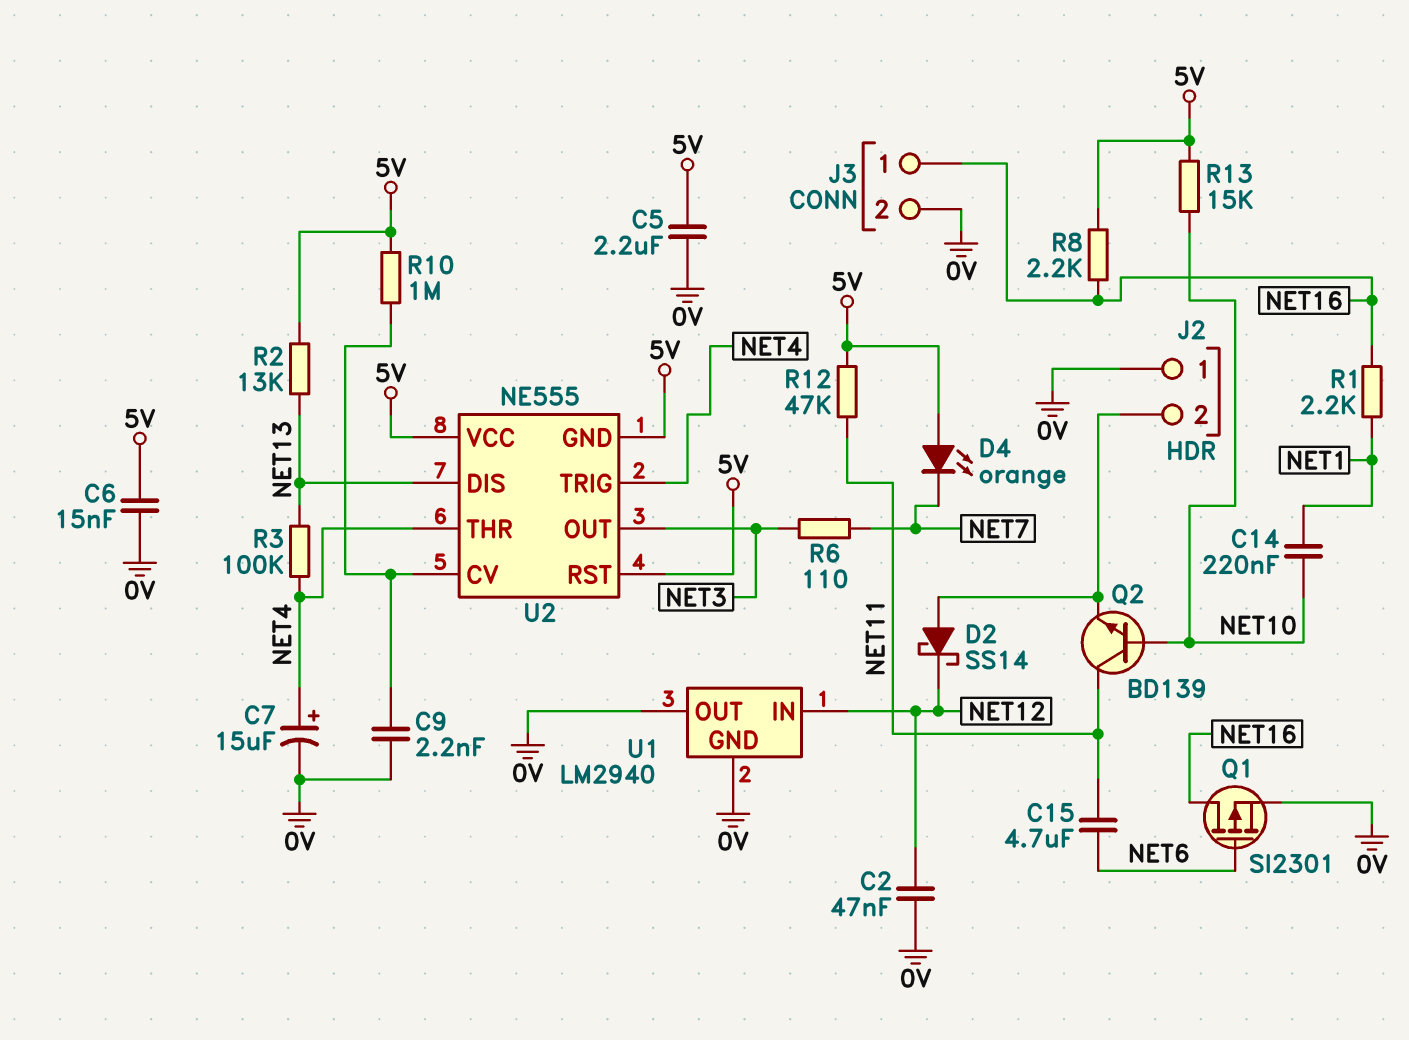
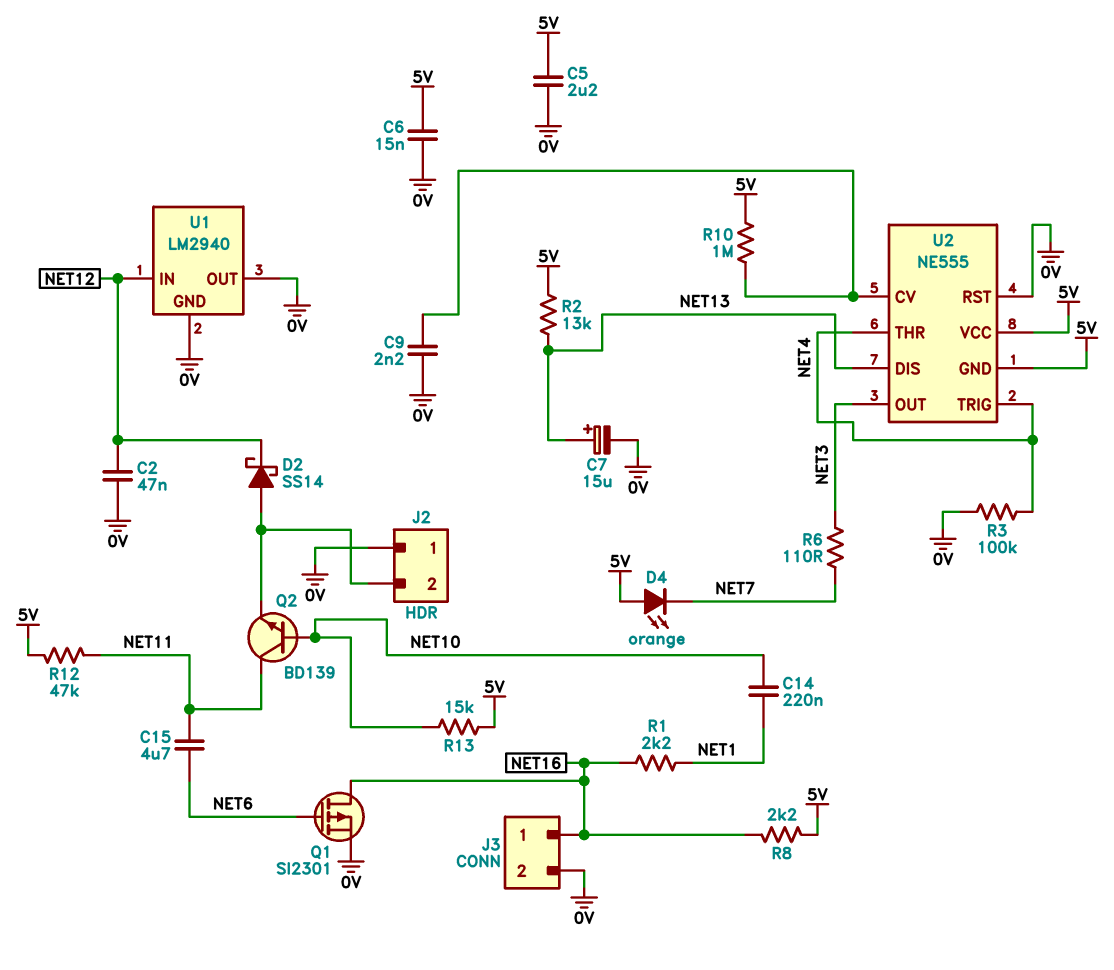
C7: 15uF (plus NET4, minus 0V) -> 15uF (plus NET13, minus 0V)
R3: 100k (NET4, NET13) -> 100k (0V, NET4)
U2 pin RST: 5V -> 0V

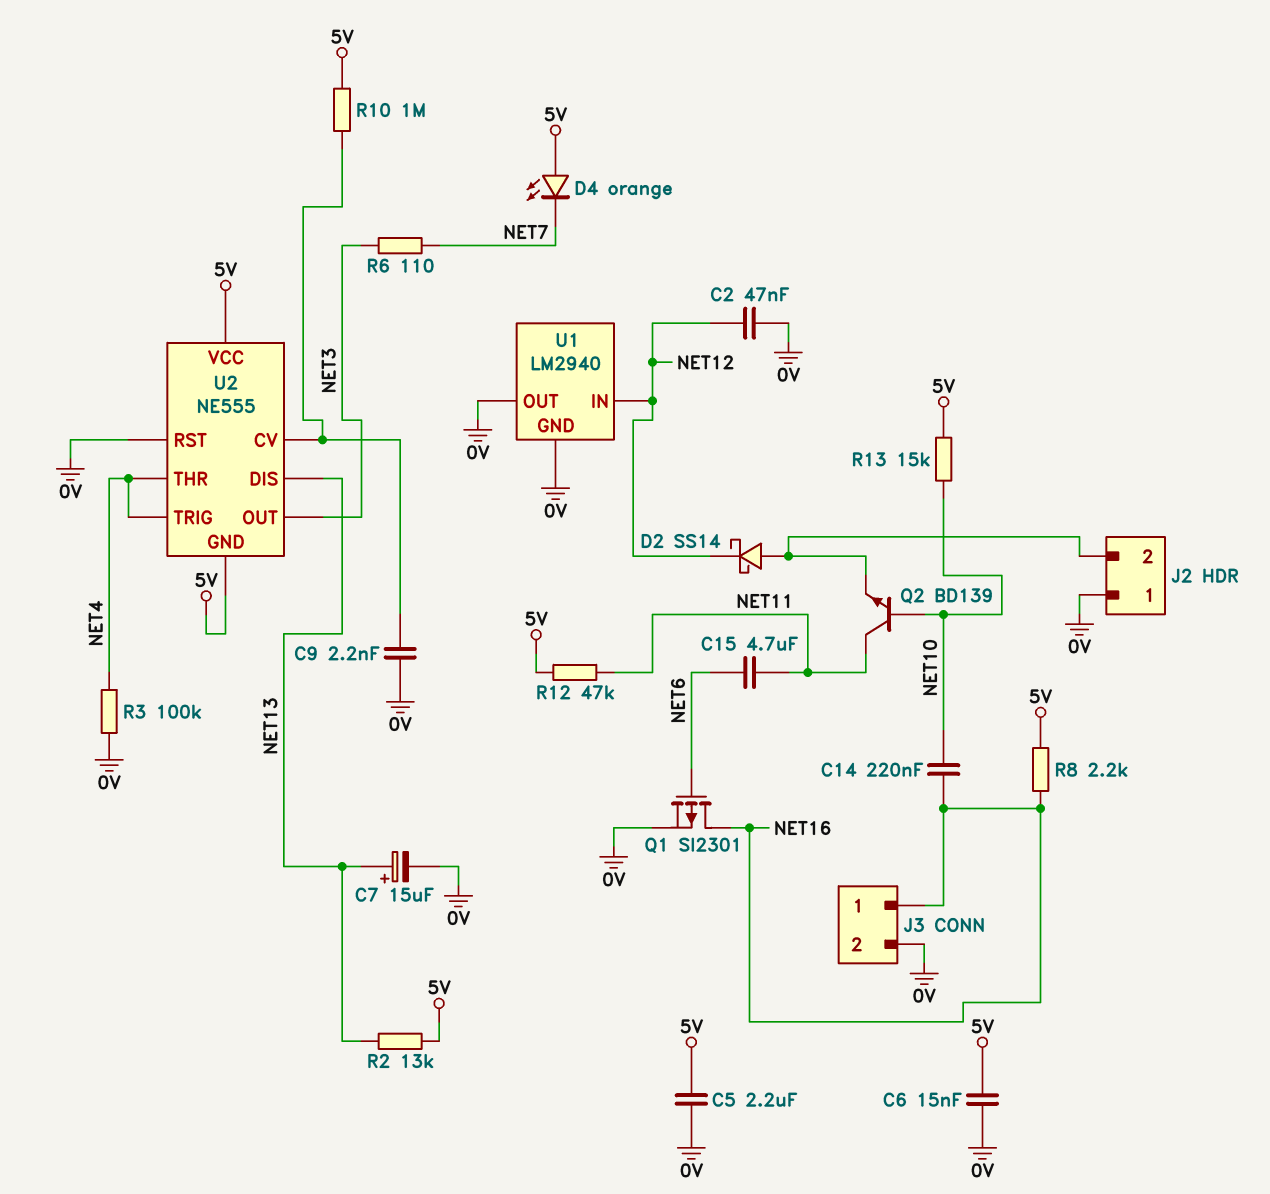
C14: 220nF (NET1, NET10) -> 220nF (NET10, NET16)
R1: 2.2k (NET1, NET16) -> none

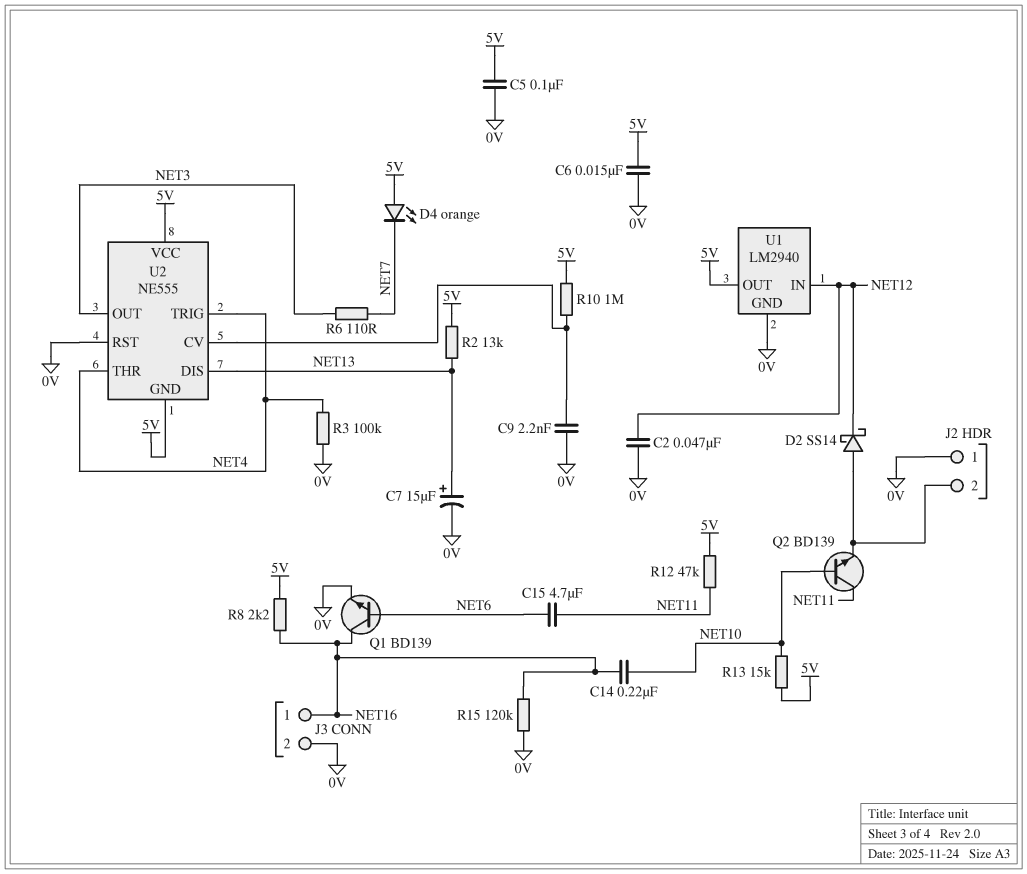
C5: 2.2uF (0V, 5V) -> 100nF (0V, 5V)
Q1: PMOS SI2301 (G NET6, D NET16, S 0V) -> NPN BD139 (B NET6, C NET16, E 0V)
R15: none -> 120k (0V, NET16)
U1 pin OUT: 0V -> 5V

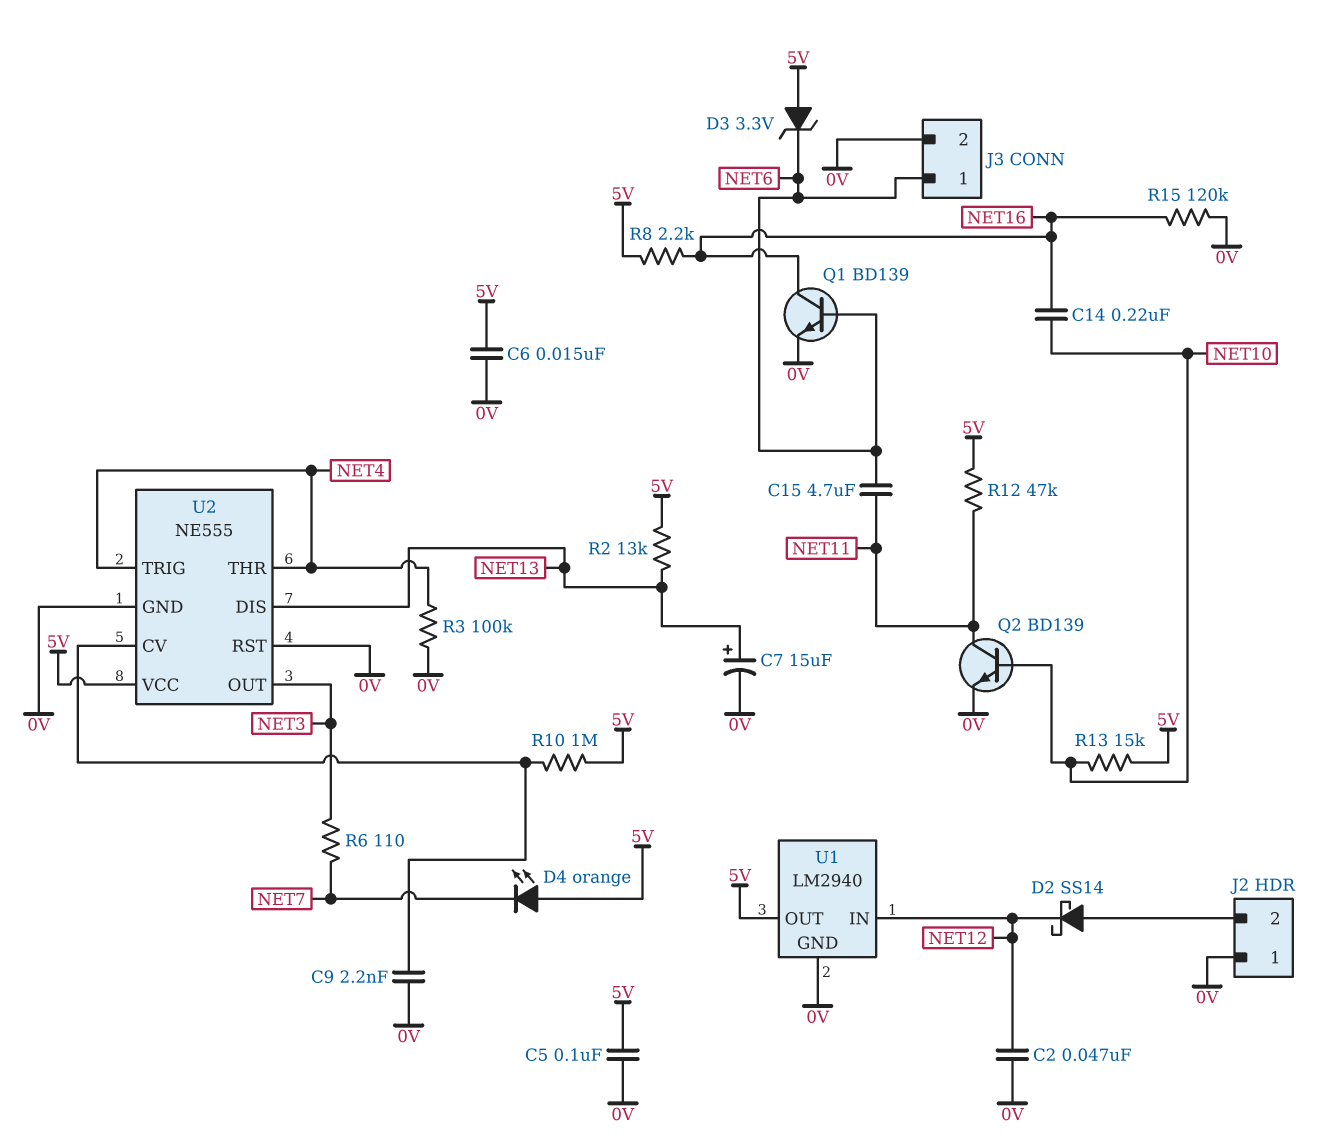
D3: none -> zener 3.3V (A 5V, K NET6)
J3 pin 1: NET16 -> NET6
Q2: NPN BD139 (B NET10, C NET11, E J2/2) -> NPN BD139 (B NET10, C NET11, E 0V)
U2 pin GND: 5V -> 0V

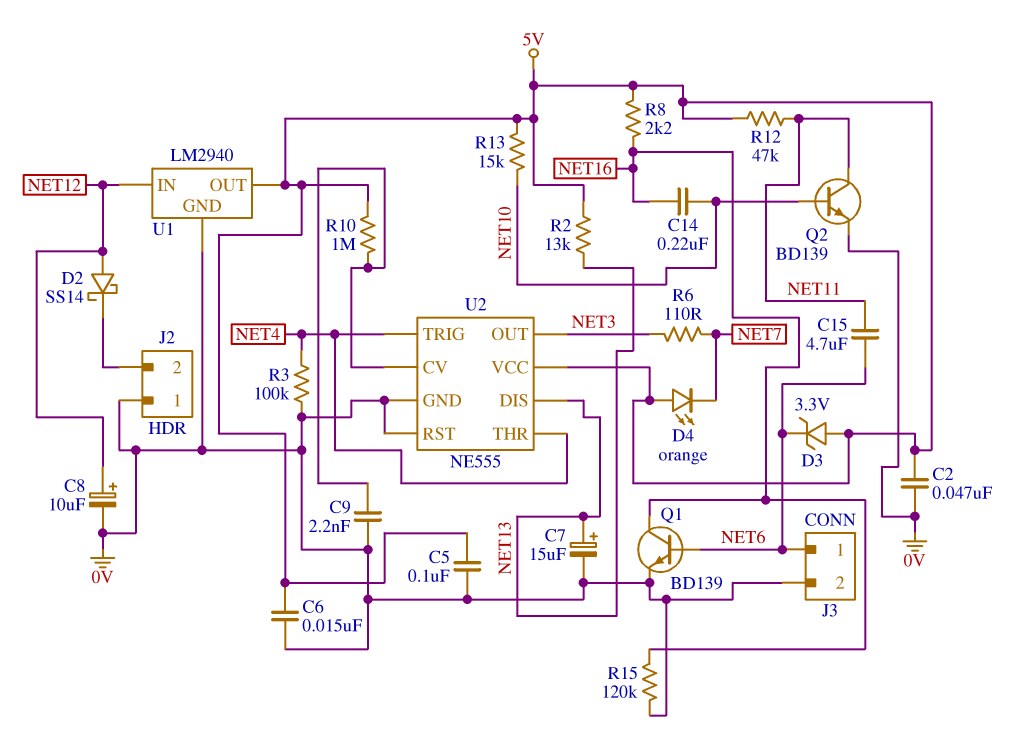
C2: 47nF (0V, NET12) -> 47nF (0V, 5V)
C8: none -> 10uF (plus NET12, minus 0V)
D2: schottky SS14 (A J2/2, K NET12) -> schottky SS14 (A NET12, K J2/2)

